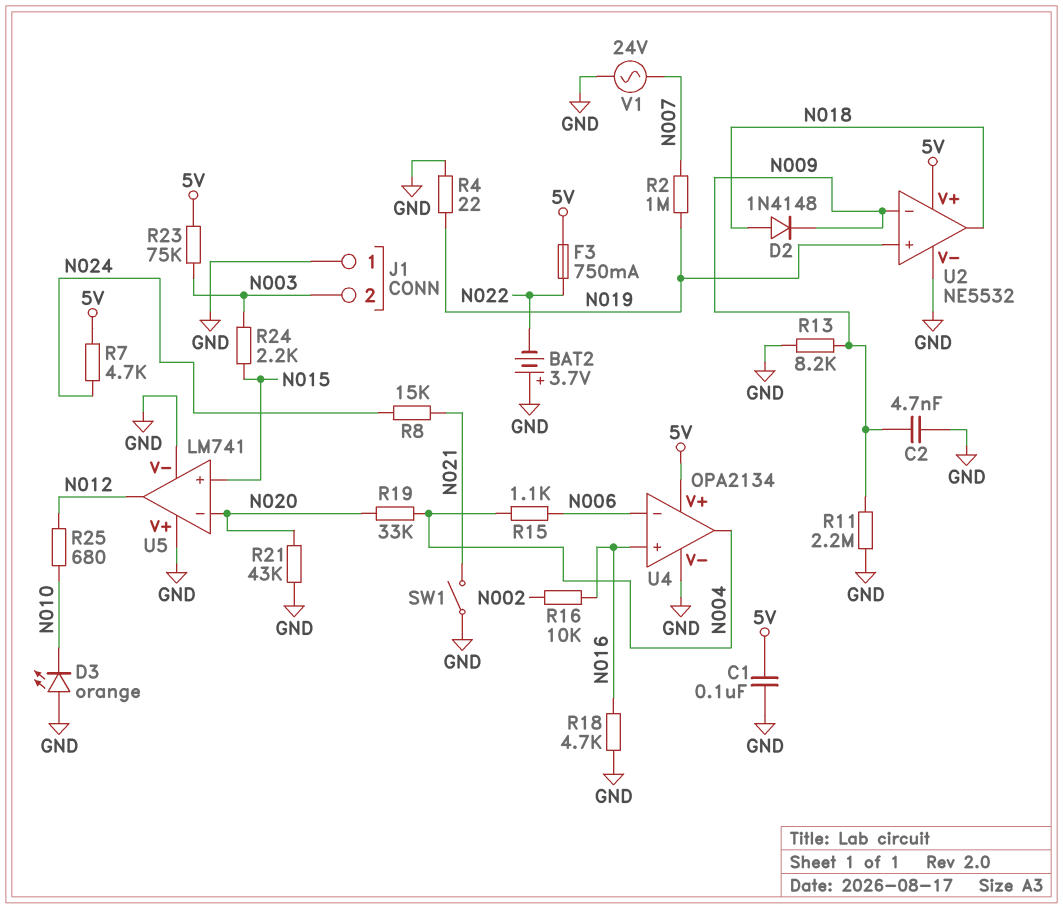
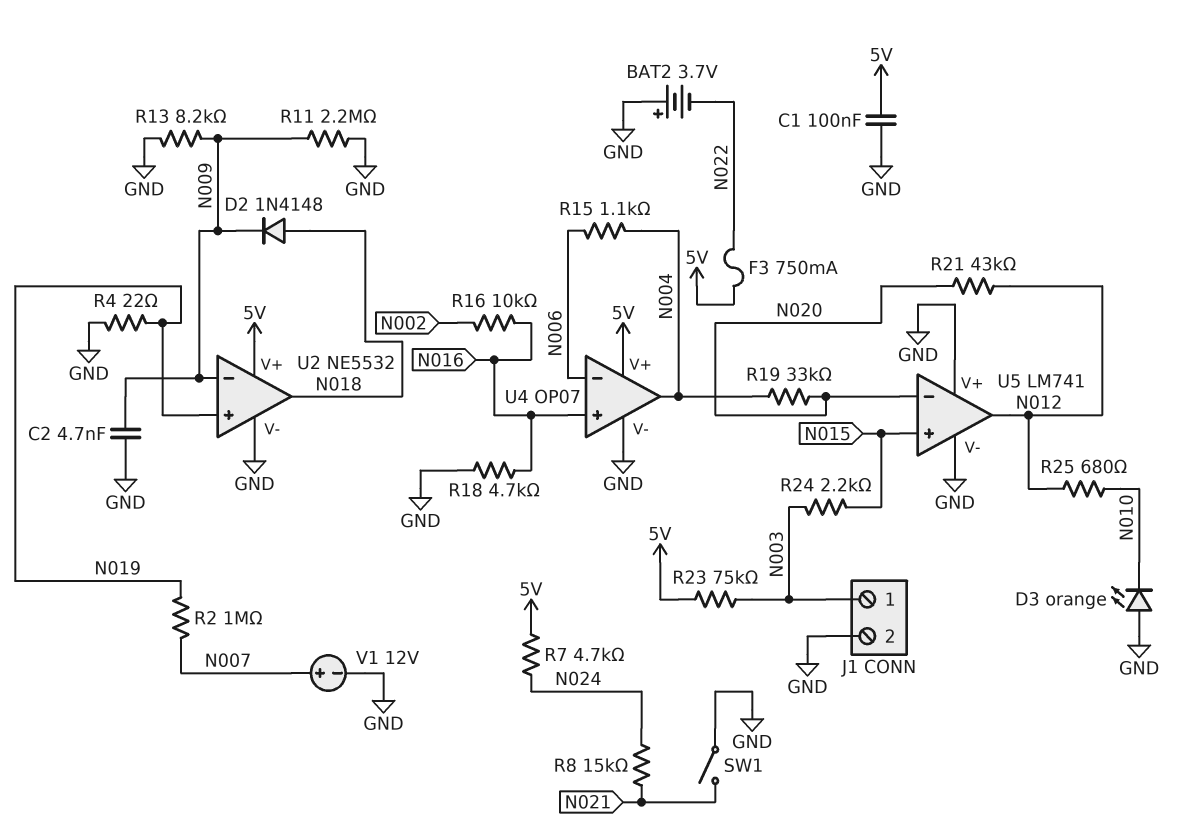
J1 pin 1: GND -> N003
J1 pin 2: N003 -> GND
R21: 43k (GND, N020) -> 43k (N012, N020)
U4: OPA2134 -> OP07
V1: AC 24V (GND, N007) -> 12V (plus N007, minus GND)

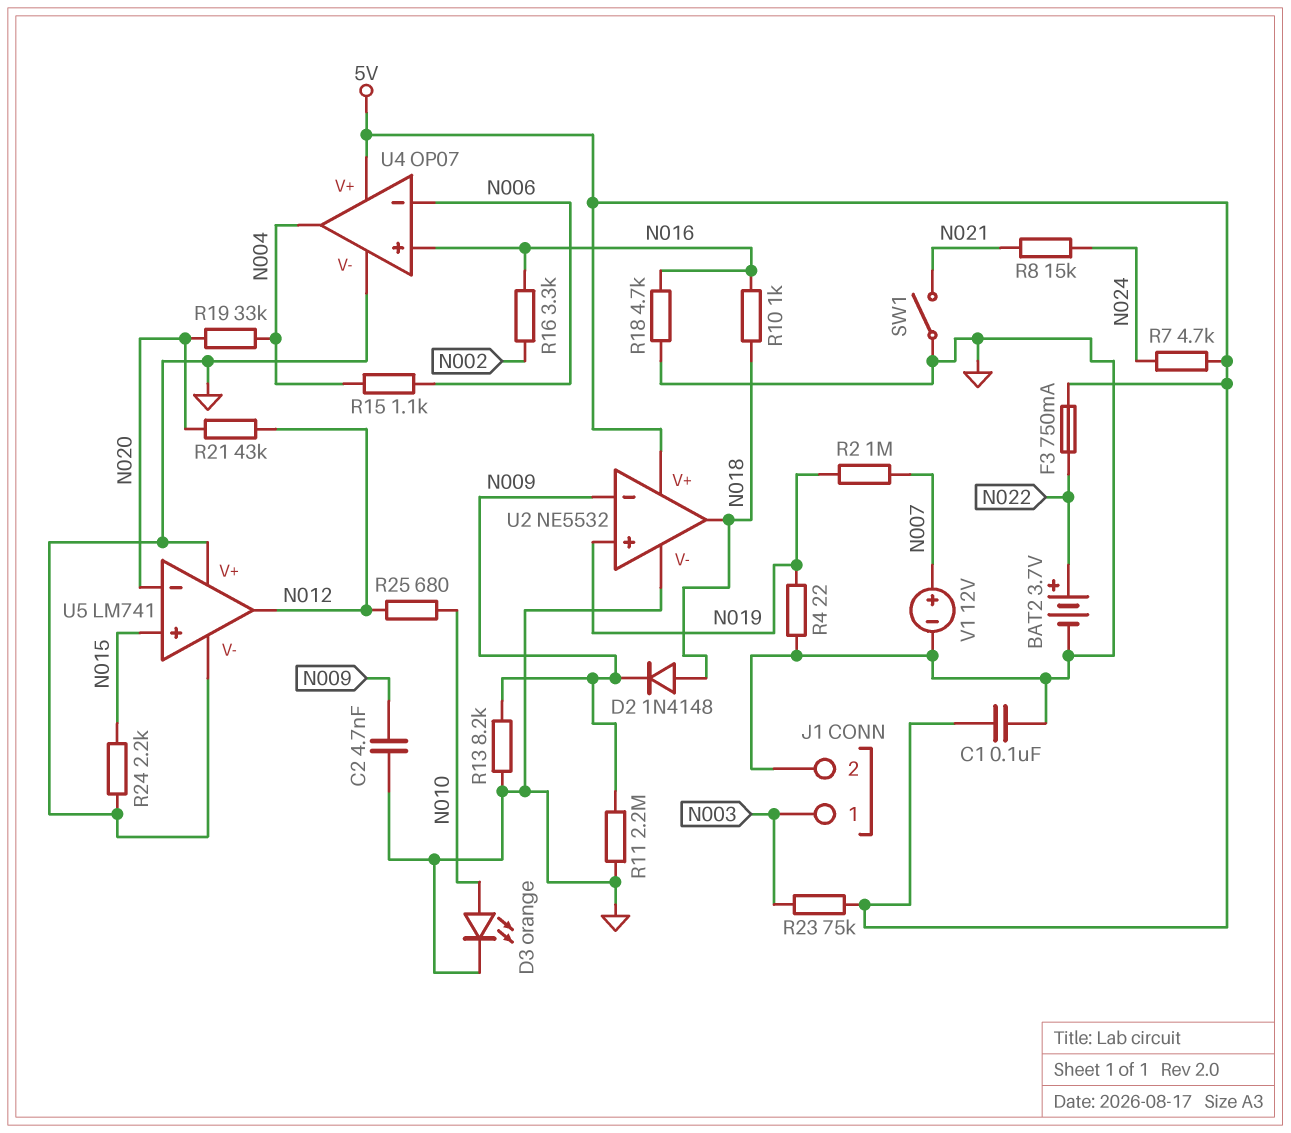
BAT2: 3.7V (plus GND, minus N022) -> 3.7V (plus N022, minus GND)
D3: LED orange (A GND, K N010) -> LED orange (A N010, K GND)
R10: none -> 1k (N016, N018)
R16: 10k (N002, N016) -> 3.3k (N002, N016)
R24: 2.2k (N003, N015) -> 2.2k (GND, N015)

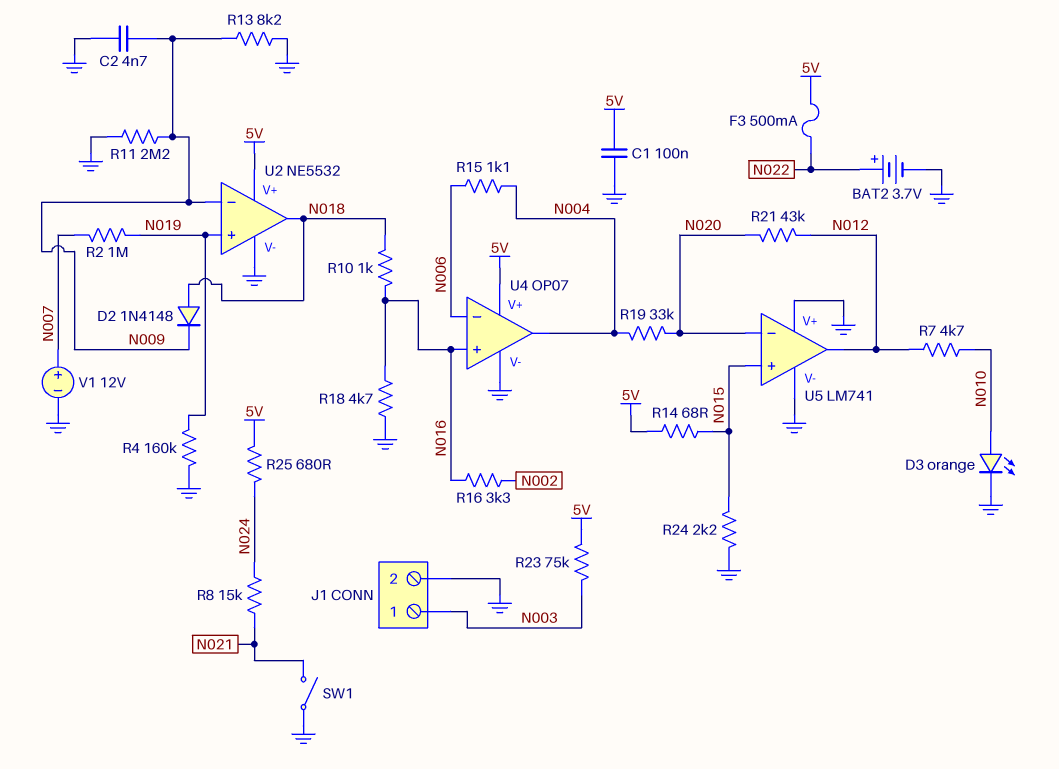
F3: 750mA (5V, N022) -> 500mA (5V, N022)
R4: 22 (GND, N019) -> 160k (GND, N019)
R7: 4.7k (5V, N024) -> 4.7k (N010, N012)
R14: none -> 68 (5V, N015)
R25: 680 (N010, N012) -> 680 (5V, N024)

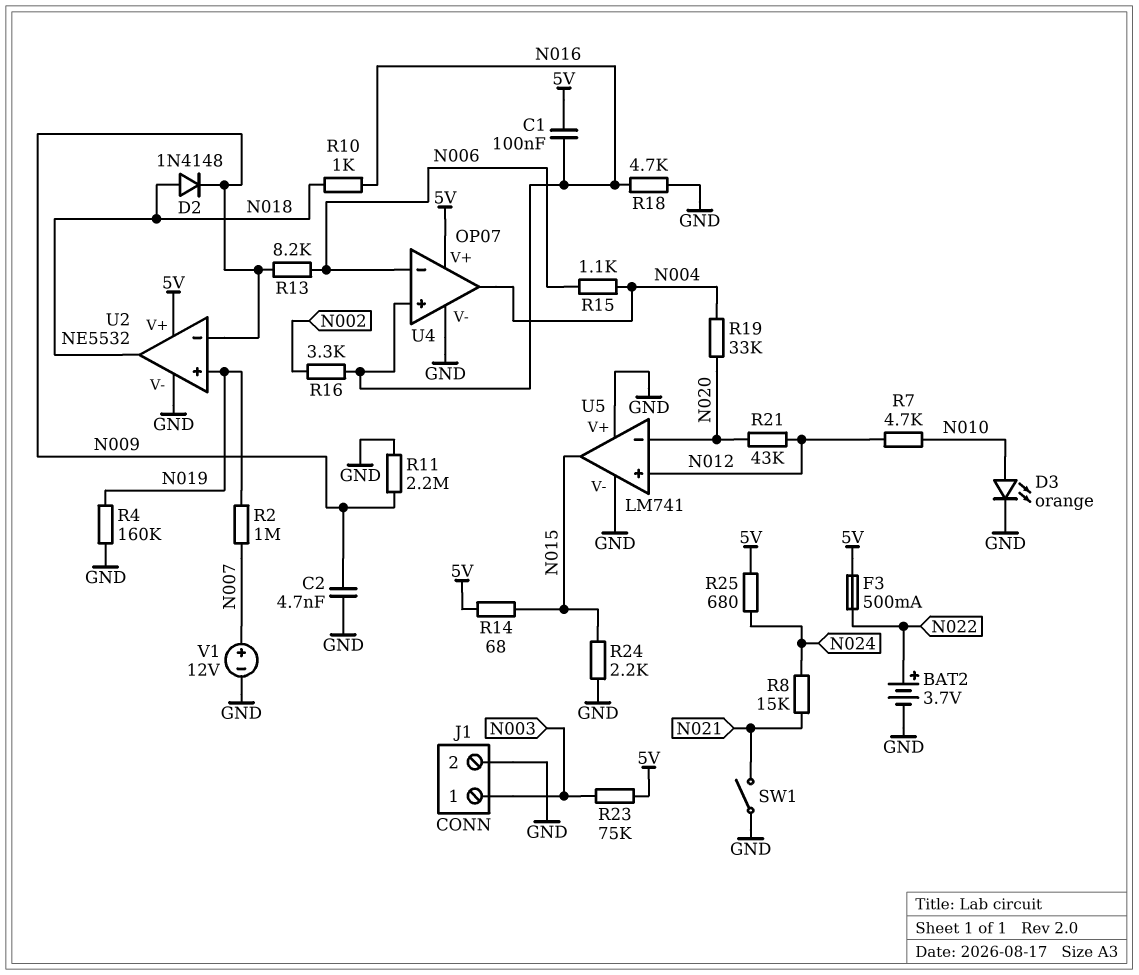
C1: 100nF (5V, GND) -> 100nF (5V, N016)
R13: 8.2k (GND, N009) -> 8.2k (N006, N009)
U5 pin in+: N015 -> N012
U5 pin out: N012 -> N015

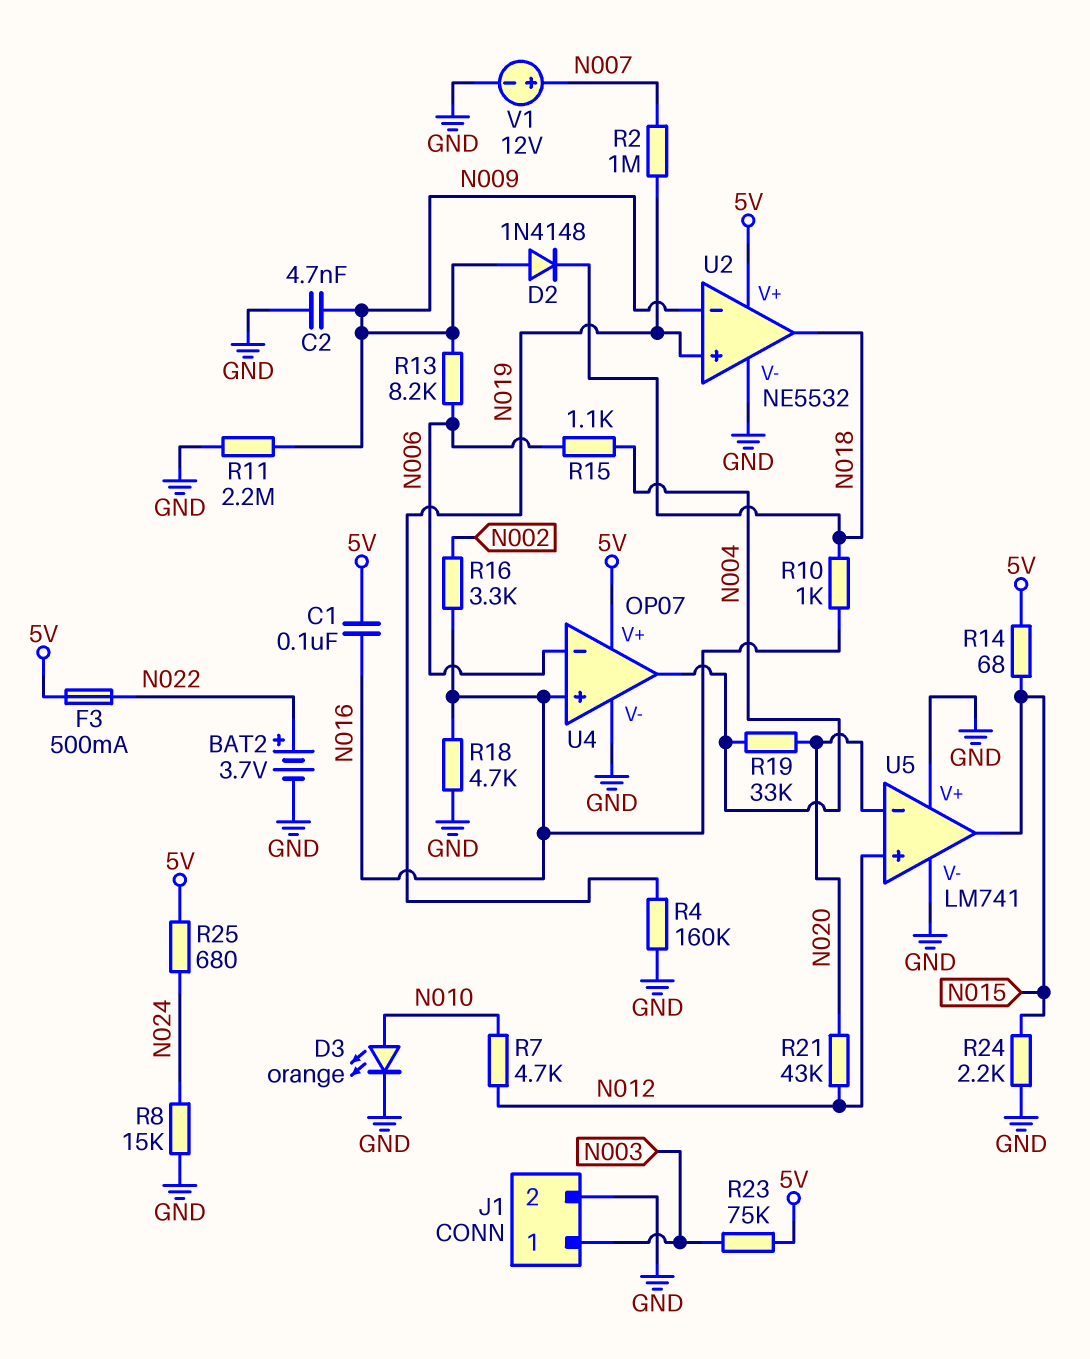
D2: diode 1N4148 (A N018, K N009) -> diode 1N4148 (A N009, K N018)
R8: 15k (N021, N024) -> 15k (GND, N024)
SW1: switch (GND, N021) -> none

